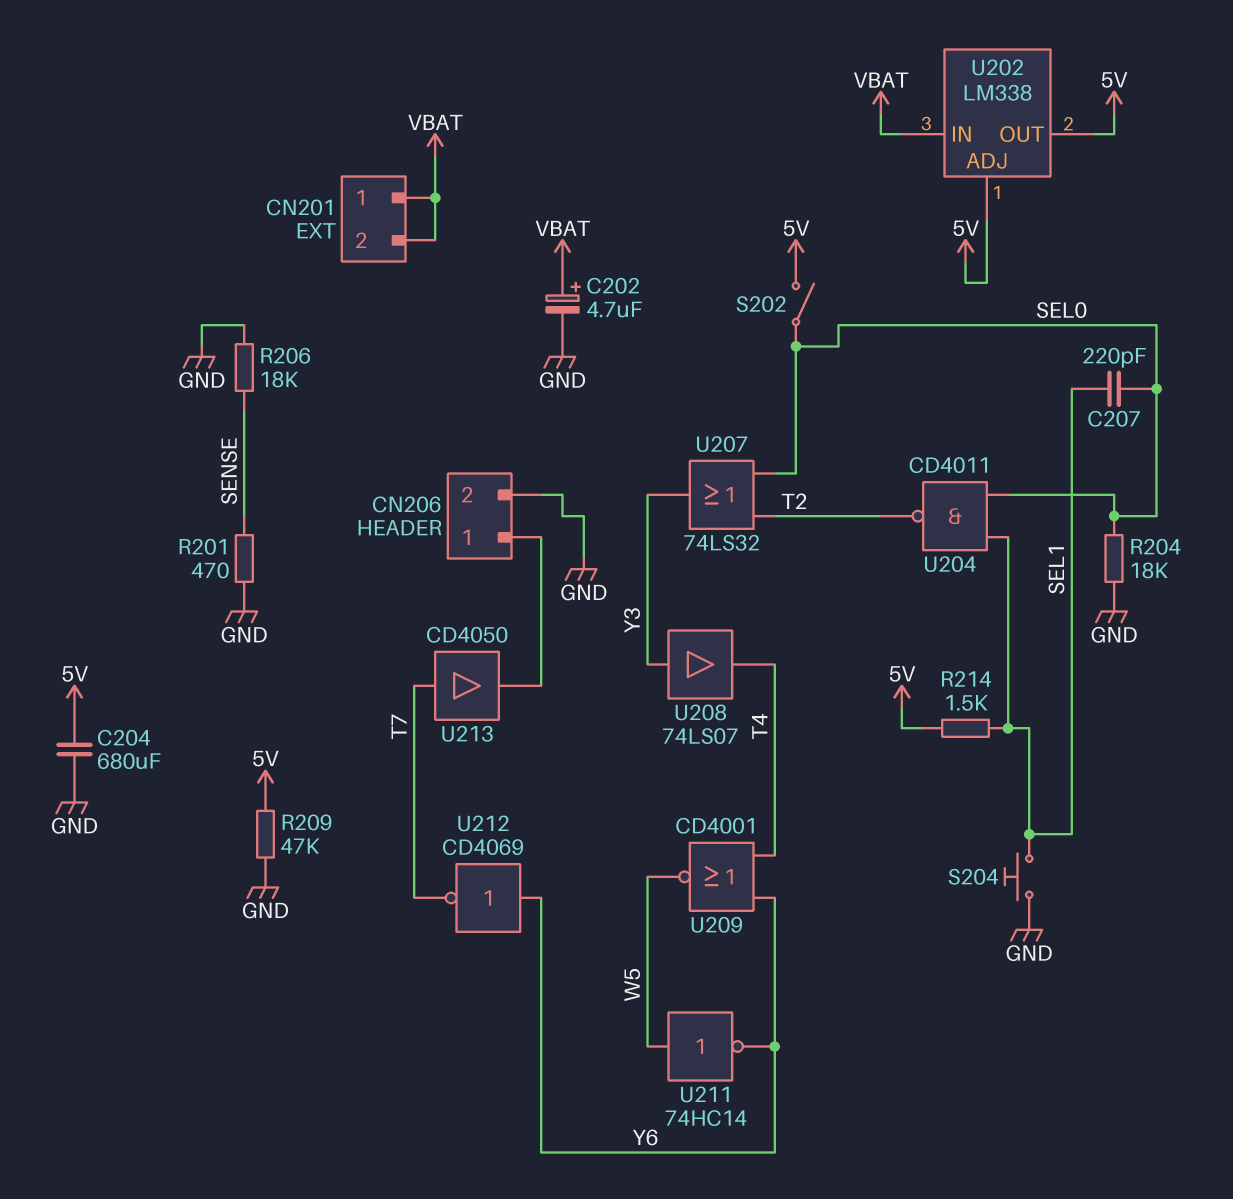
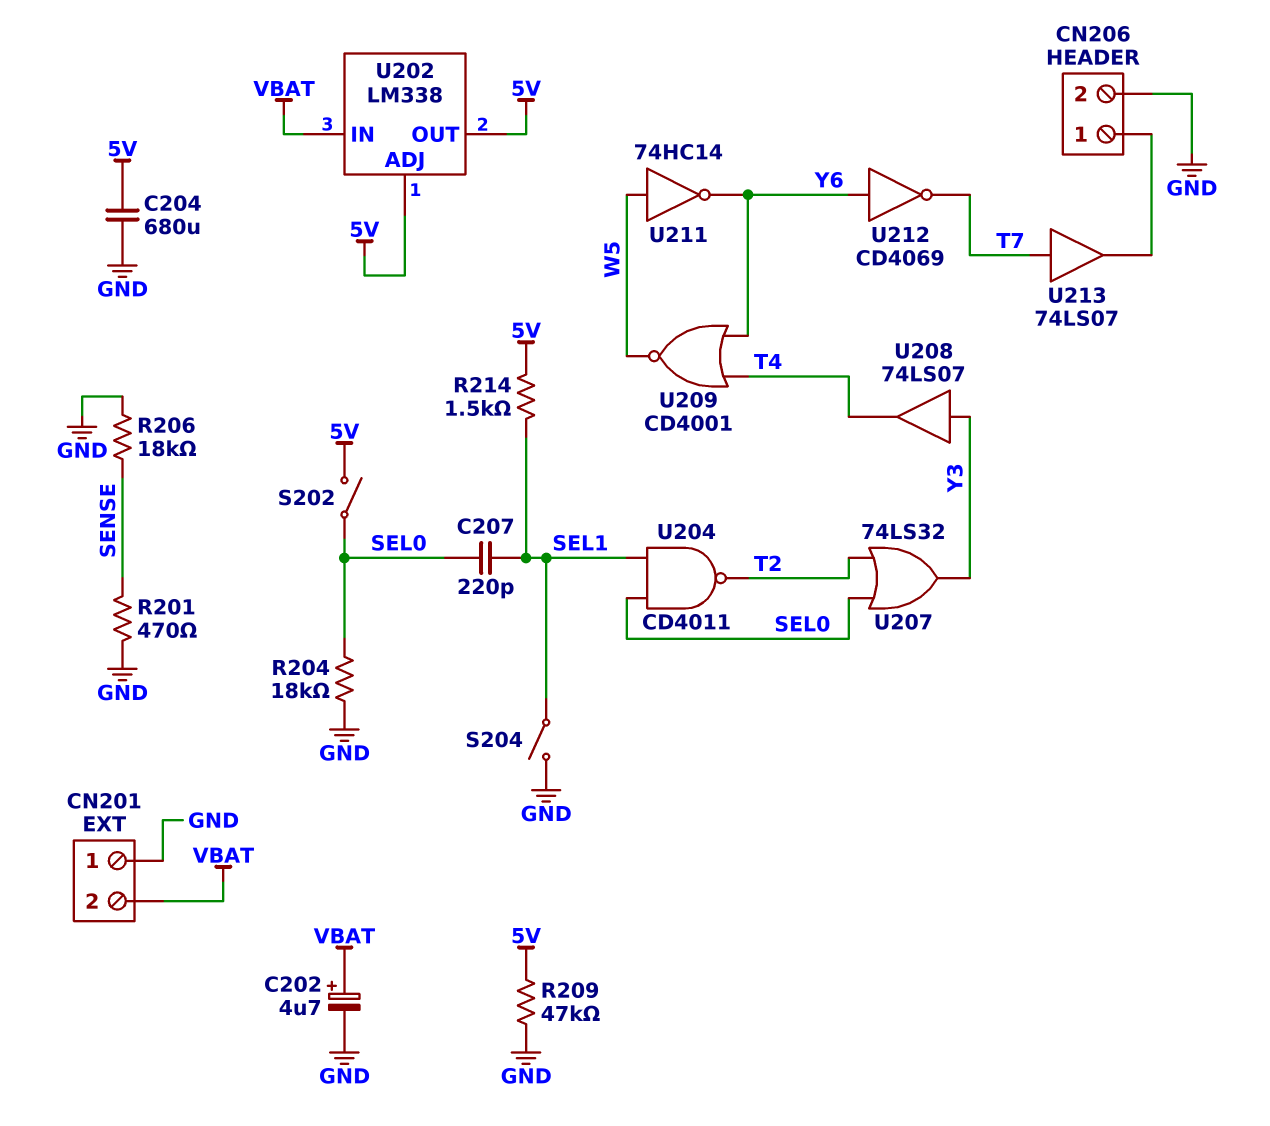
CN201 pin 1: VBAT -> GND
S204: button (GND, SEL1) -> switch (GND, SEL1)
U213: buffer CD4050 (in T7, out CN206/1) -> buffer 74LS07 (in T7, out CN206/1)

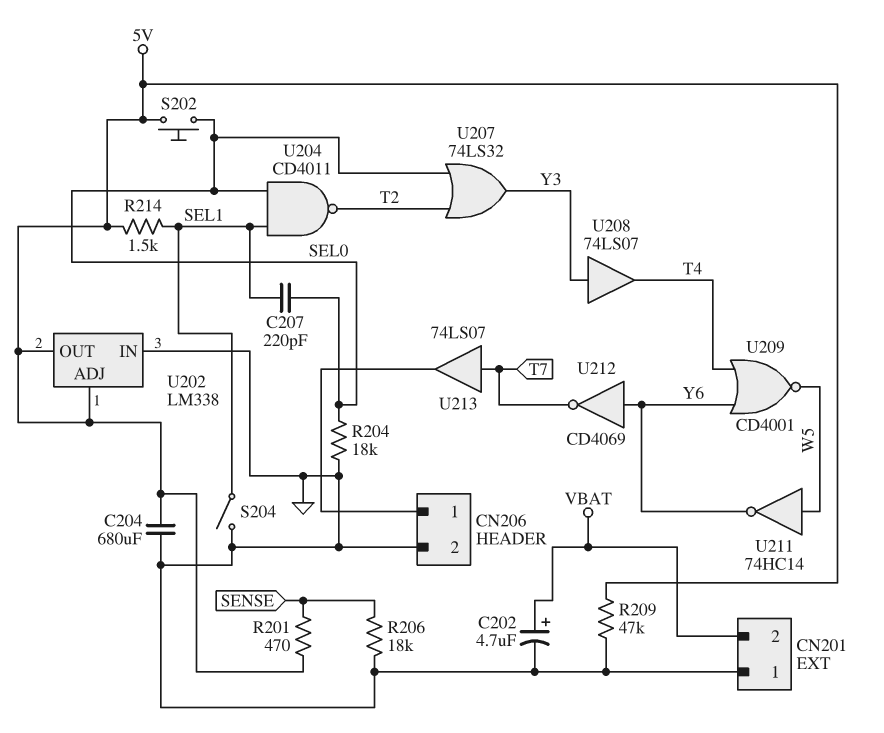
R201: 470 (GND, SENSE) -> 470 (5V, SENSE)
S202: switch (5V, SEL0) -> button (5V, SEL0)
U202 pin IN: VBAT -> GND

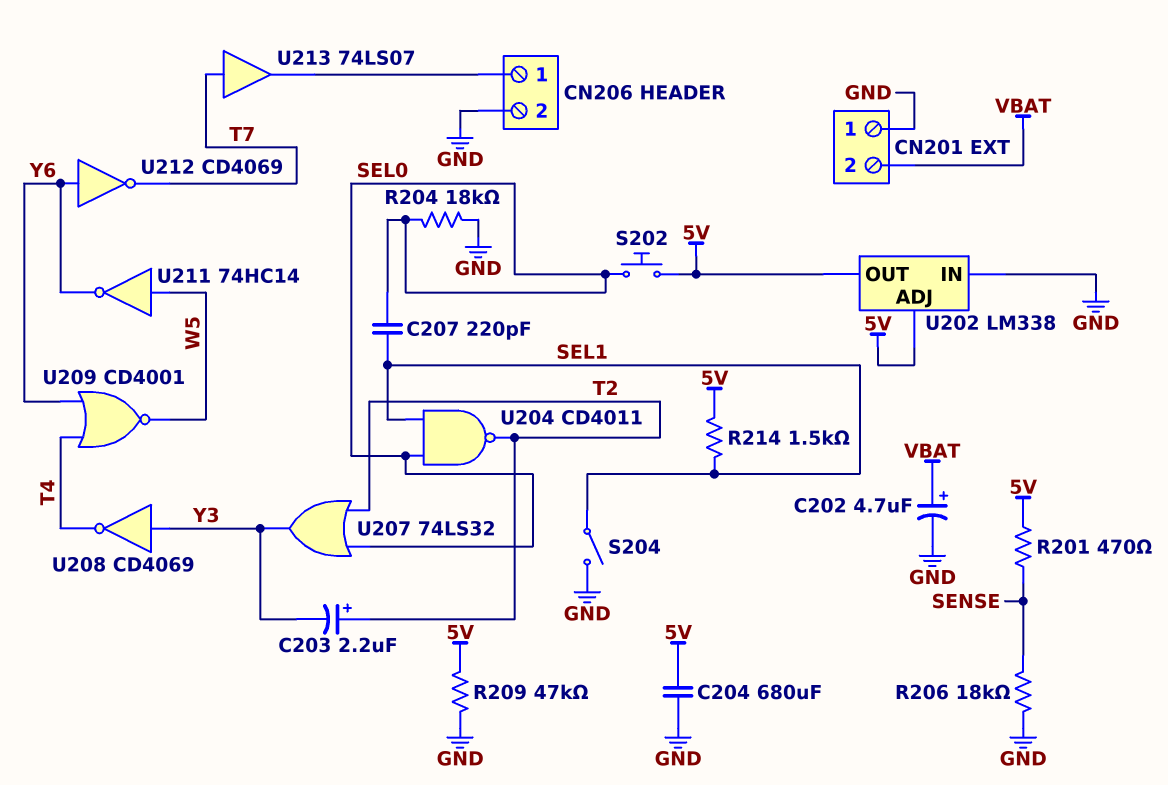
C203: none -> 2.2uF (plus T2, minus Y3)
U208: buffer 74LS07 (in Y3, out T4) -> NOT CD4069 (in Y3, out T4)

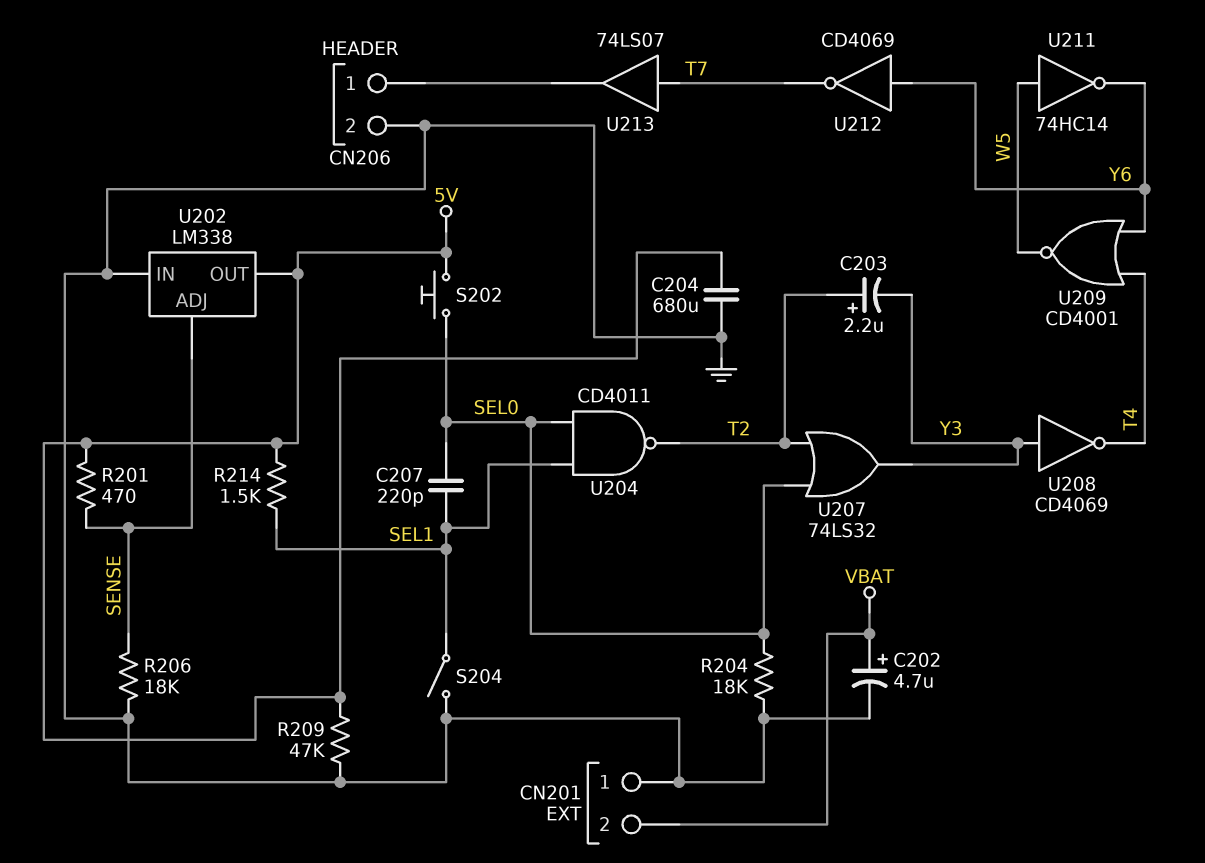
U202 pin ADJ: 5V -> SENSE

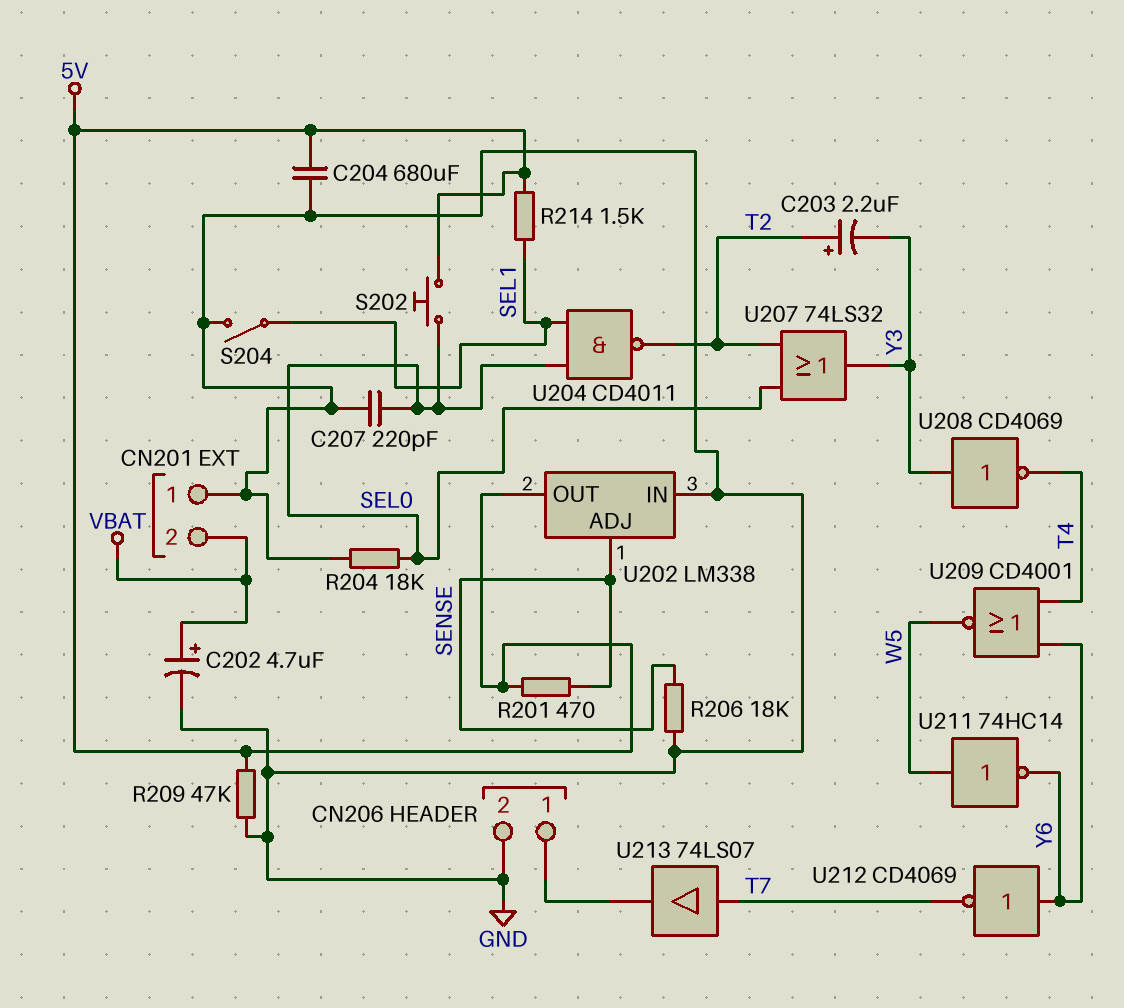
C207: 220pF (SEL0, SEL1) -> 220pF (GND, SEL0)

